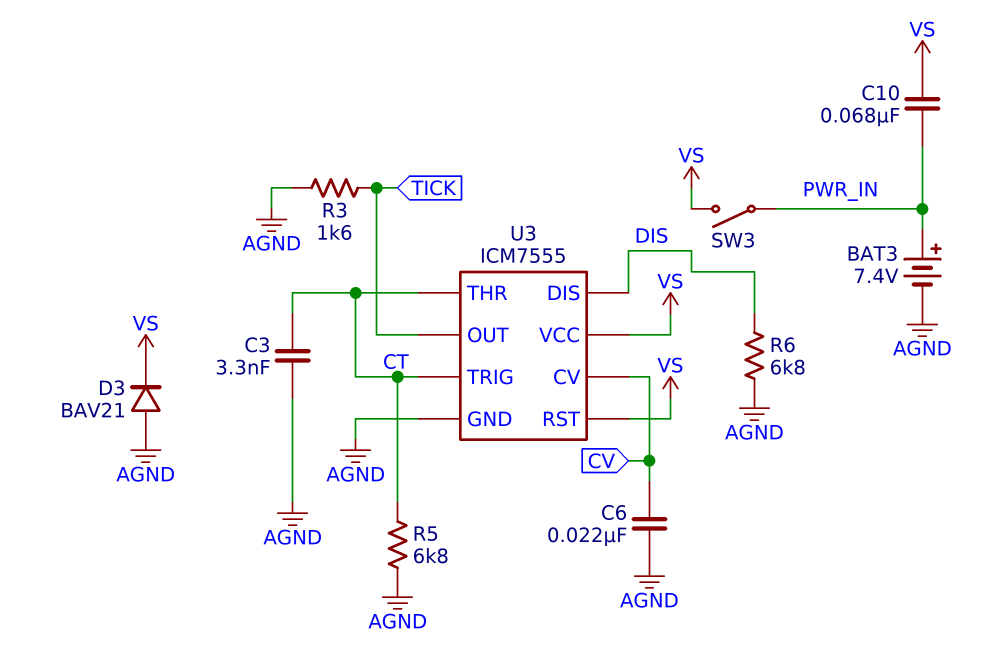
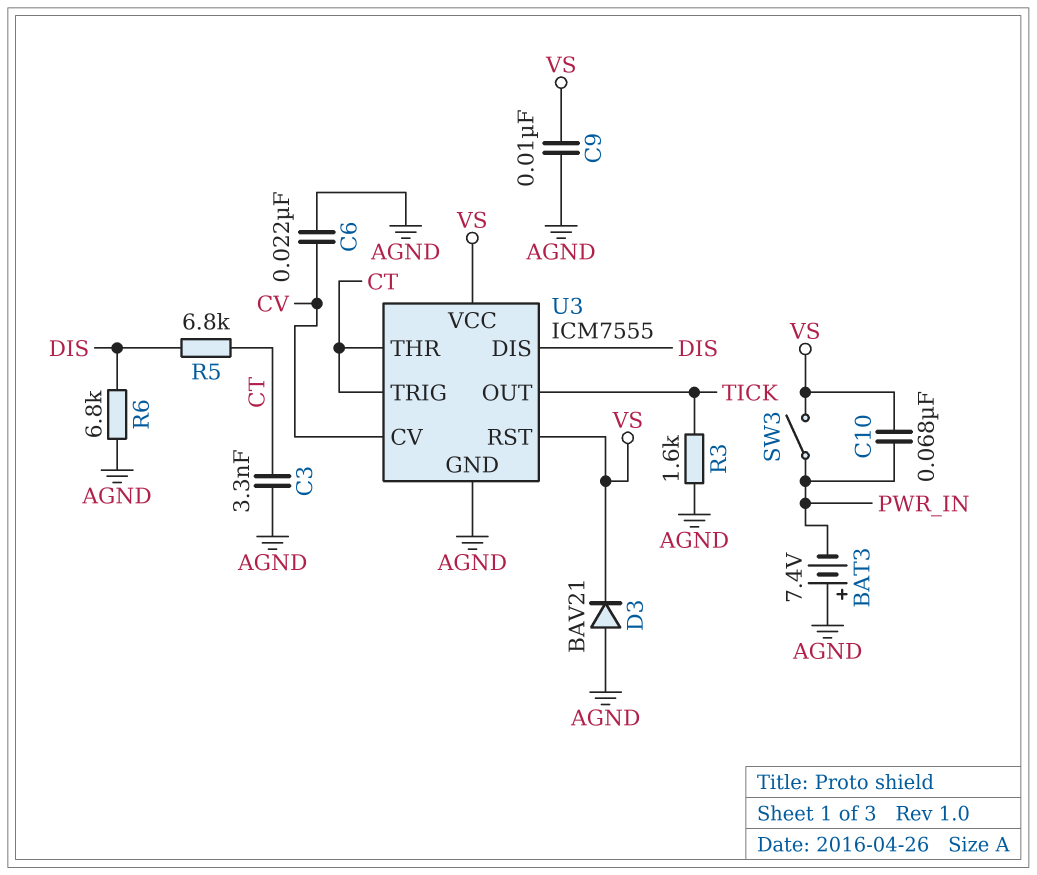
BAT3: 7.4V (plus PWR_IN, minus AGND) -> 7.4V (plus AGND, minus PWR_IN)
C9: none -> 10nF (AGND, VS)
R5: 6.8k (AGND, CT) -> 6.8k (CT, DIS)

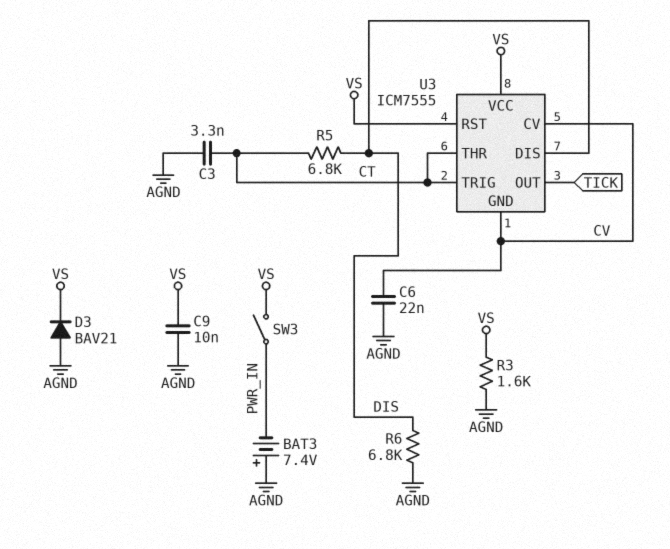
C10: 68nF (PWR_IN, VS) -> none
R3: 1.6k (AGND, TICK) -> 1.6k (AGND, VS)
U3 pin GND: AGND -> CV

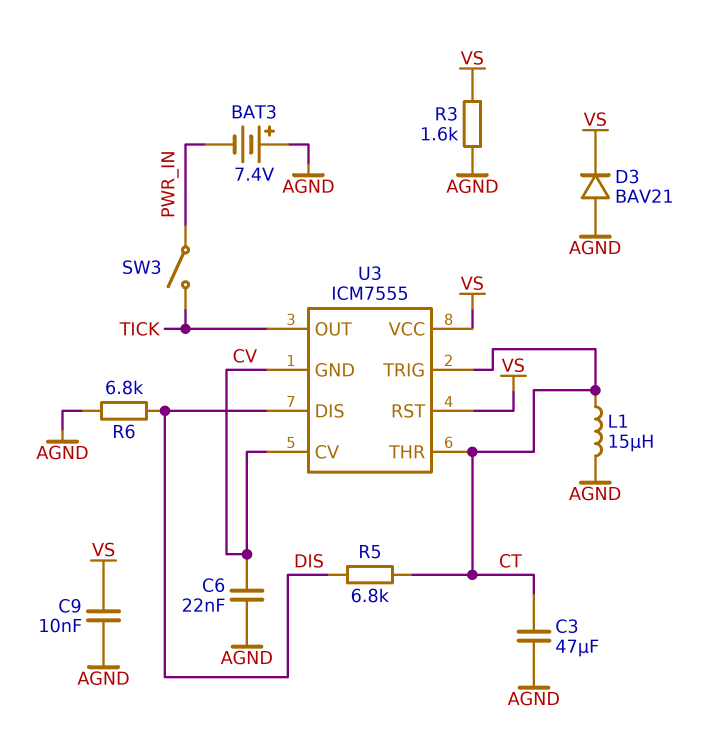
C3: 3.3nF (AGND, CT) -> 47uF (AGND, CT)
L1: none -> 15uH (AGND, CT)
SW3: switch (PWR_IN, VS) -> switch (PWR_IN, TICK)

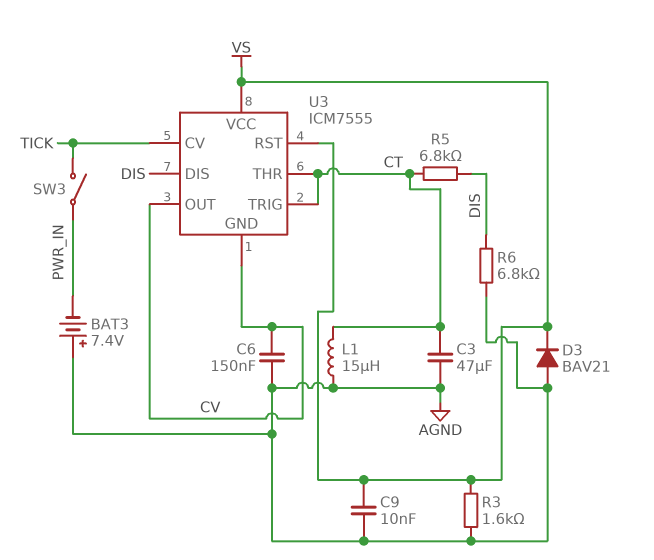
C6: 22nF (AGND, CV) -> 150nF (AGND, CV)
U3 pin CV: CV -> TICK
U3 pin OUT: TICK -> CV

